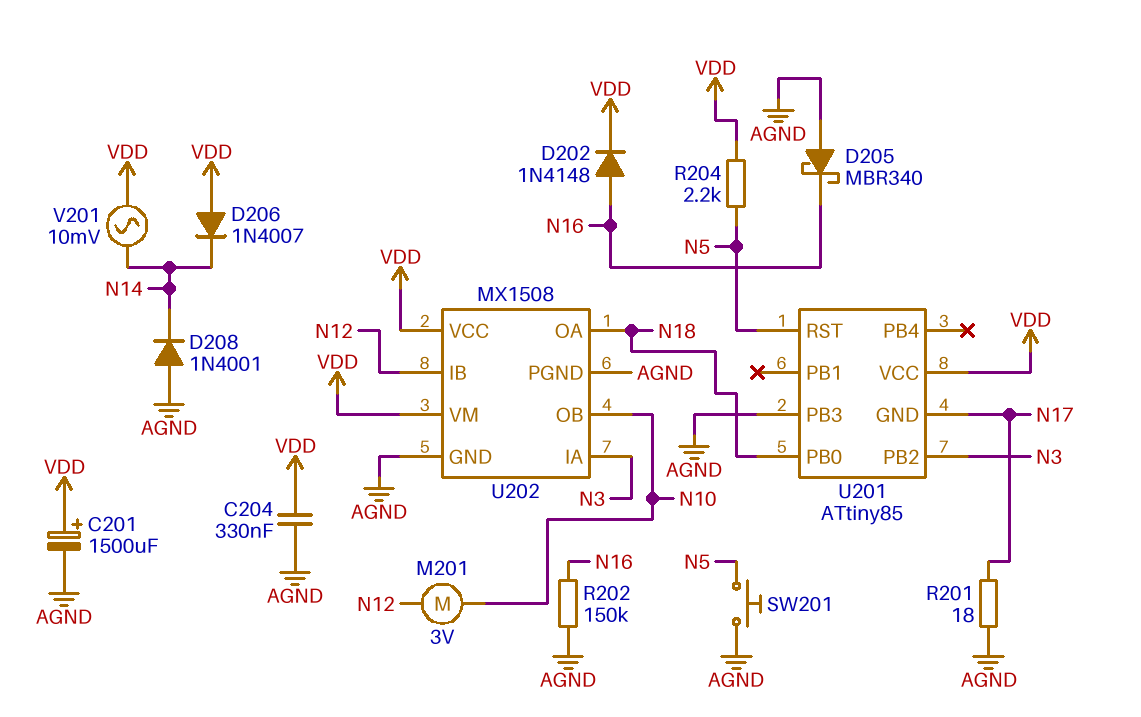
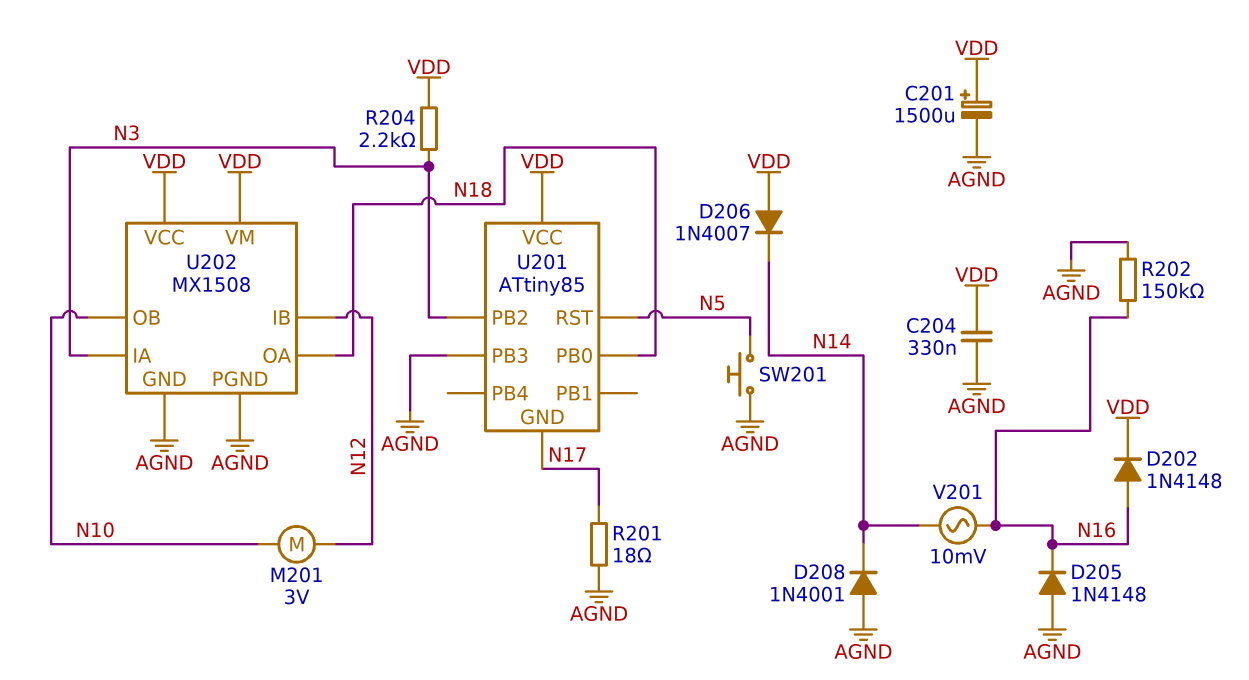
D205: schottky MBR340 (A AGND, K N16) -> diode 1N4148 (A AGND, K N16)
R204: 2.2k (N5, VDD) -> 2.2k (N3, VDD)
V201: AC 10mV (N14, VDD) -> AC 10mV (N14, N16)

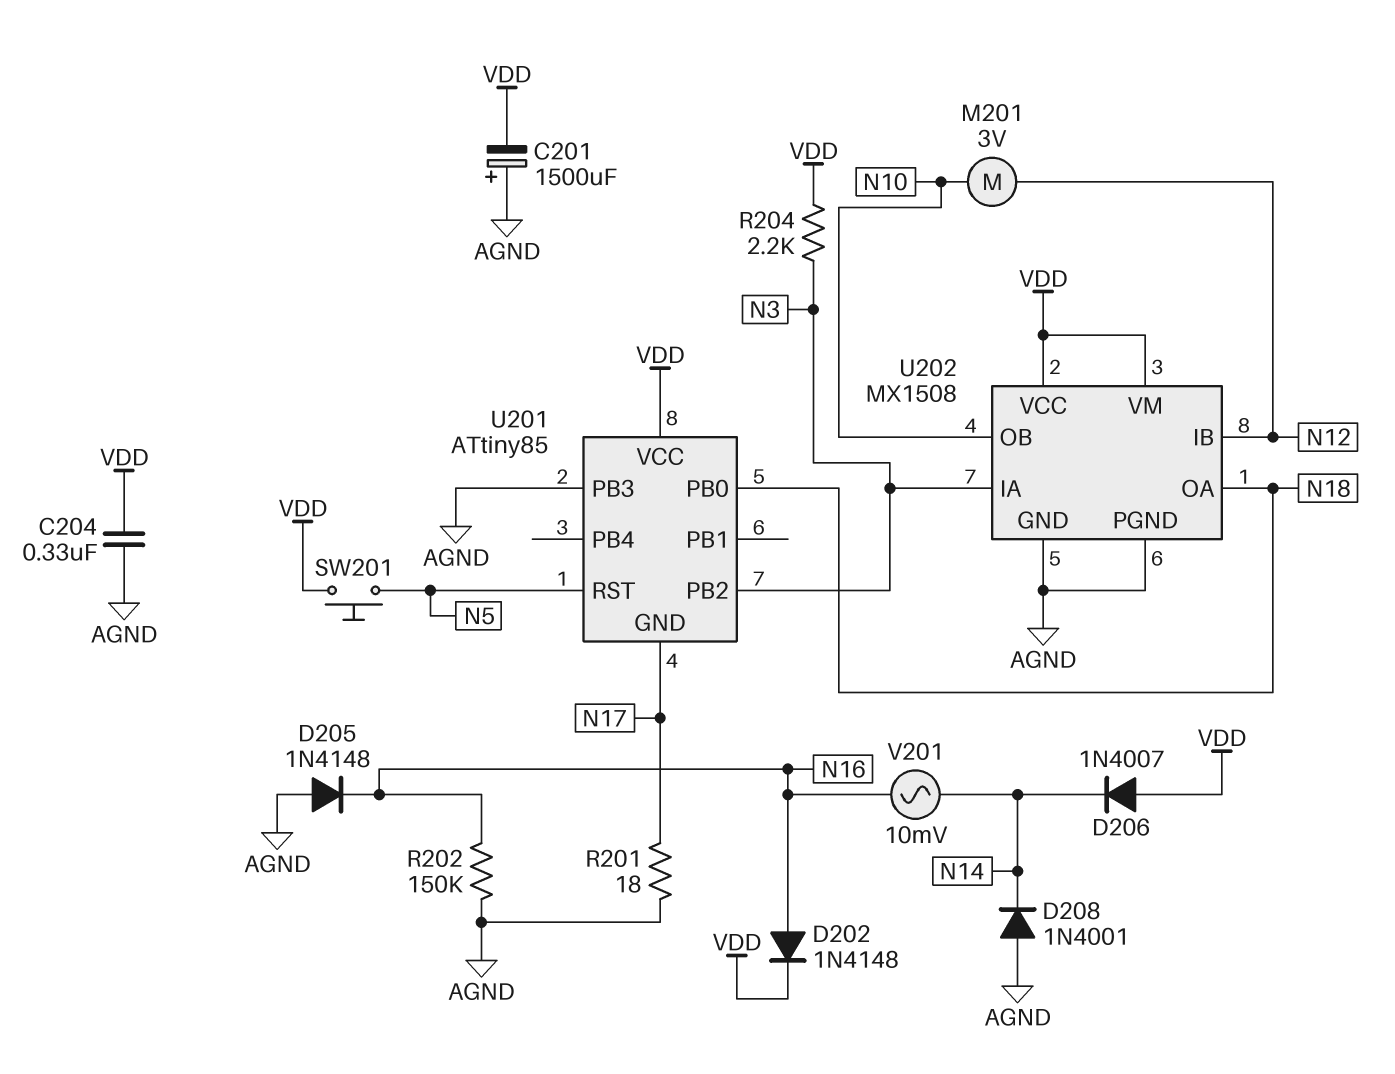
C201: 1500uF (plus VDD, minus AGND) -> 1500uF (plus AGND, minus VDD)
SW201: button (AGND, N5) -> button (N5, VDD)

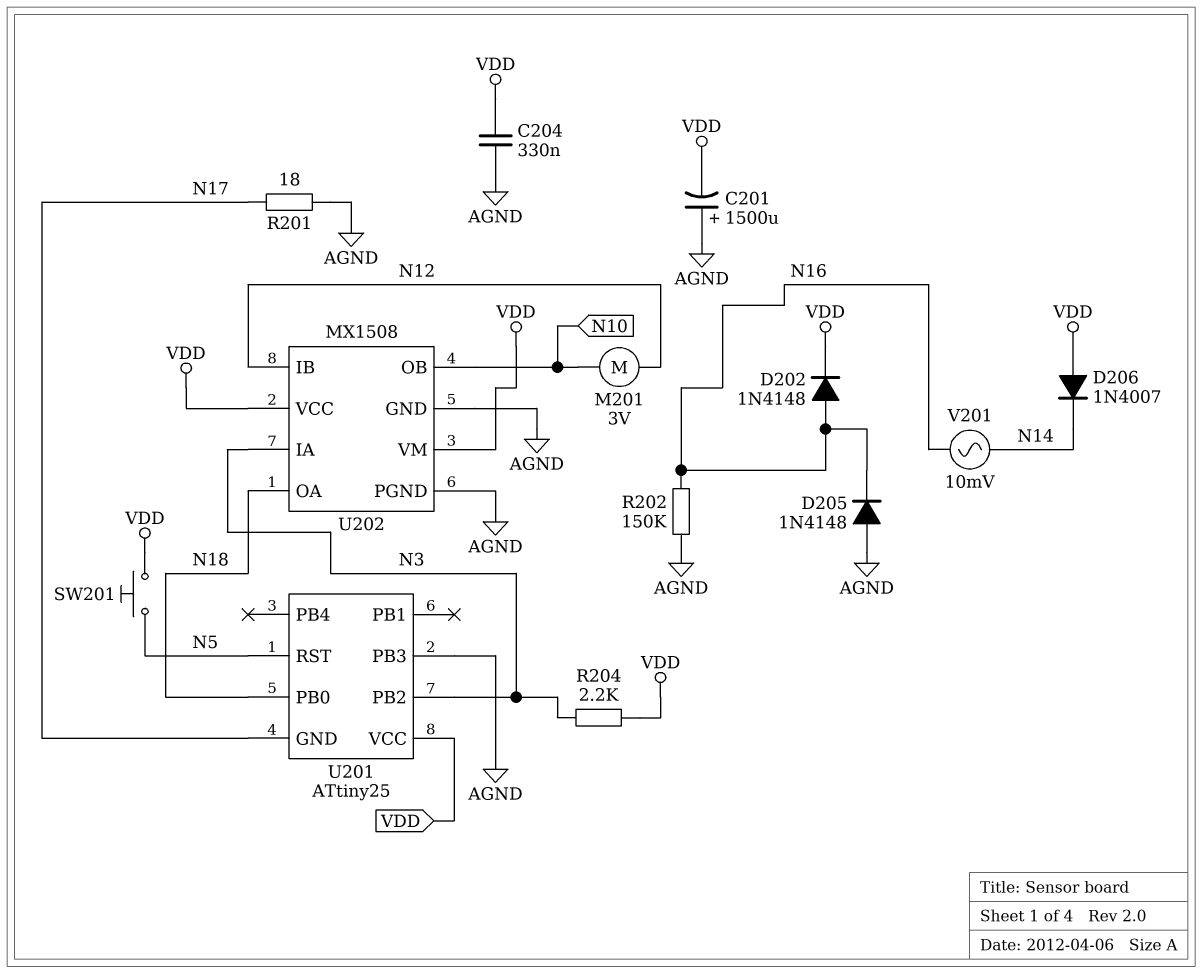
D208: diode 1N4001 (A AGND, K N14) -> none
U201: ATtiny85 -> ATtiny25

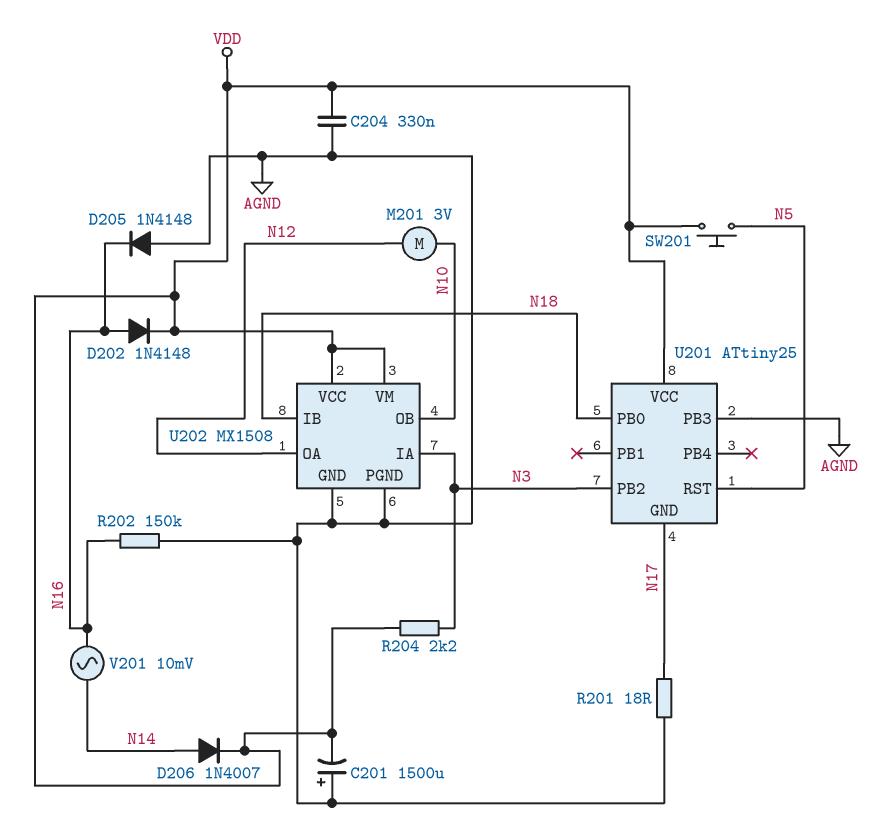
D206: diode 1N4007 (A VDD, K N14) -> diode 1N4007 (A N14, K VDD)
U202 pin IB: N12 -> N18
U202 pin OA: N18 -> N12

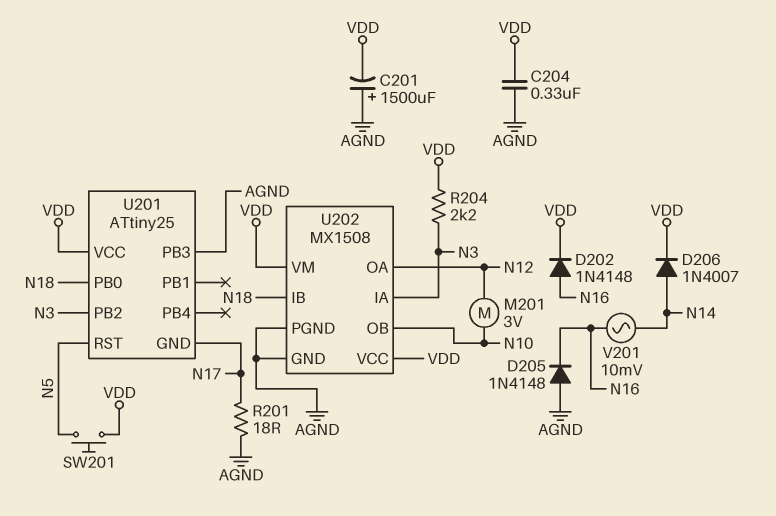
R202: 150k (AGND, N16) -> none

